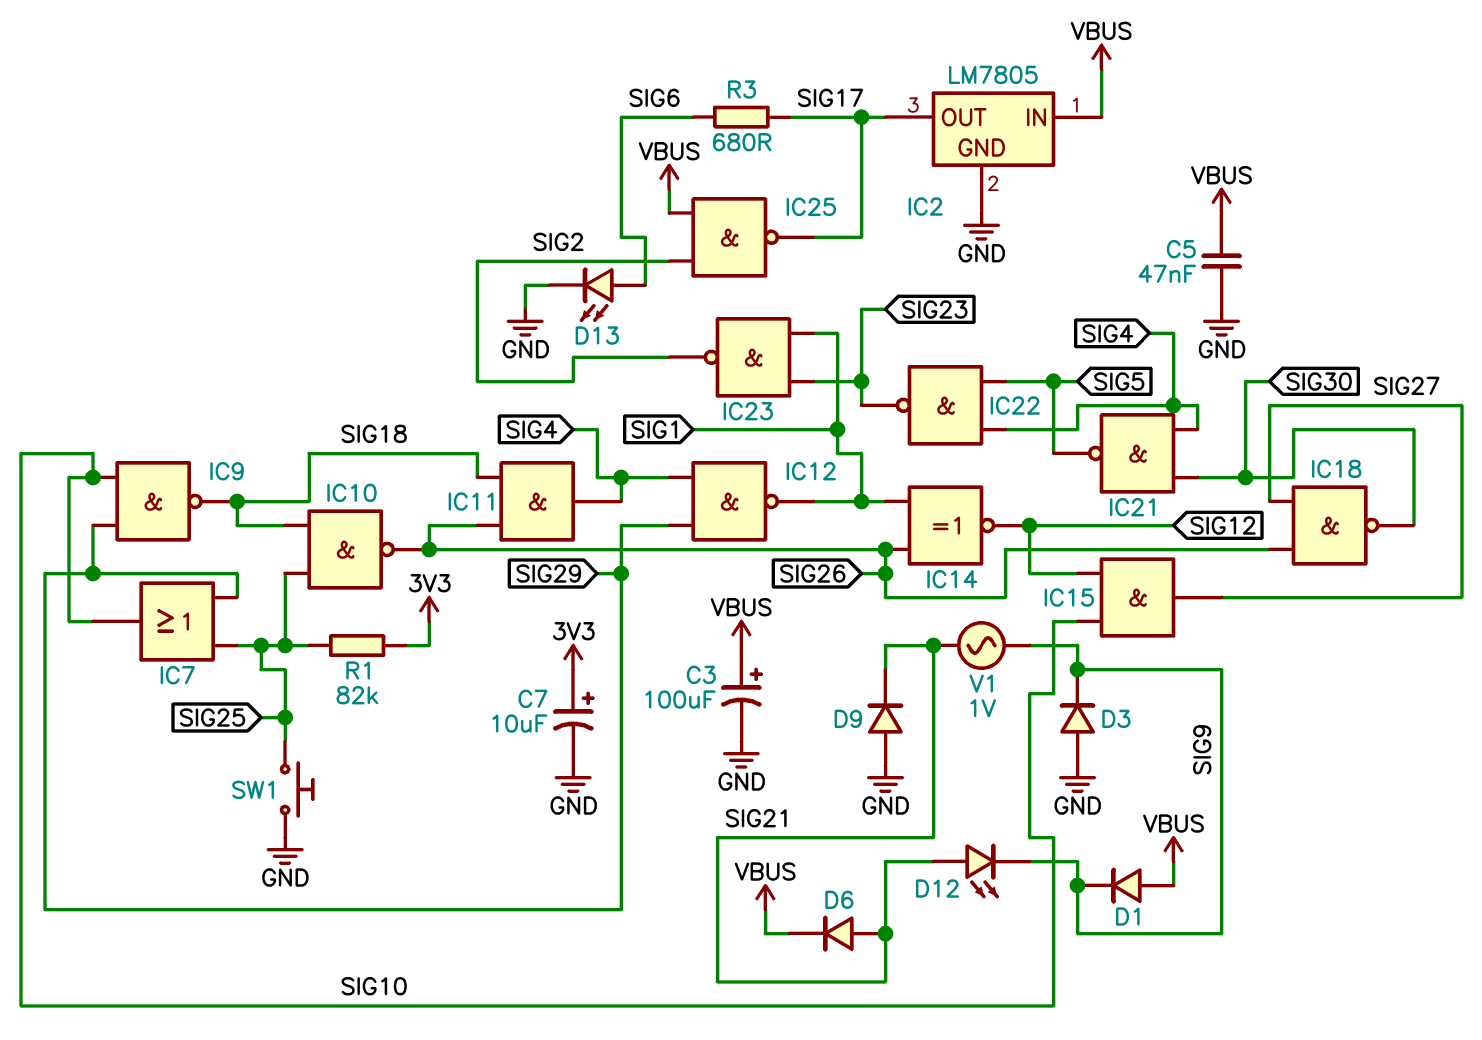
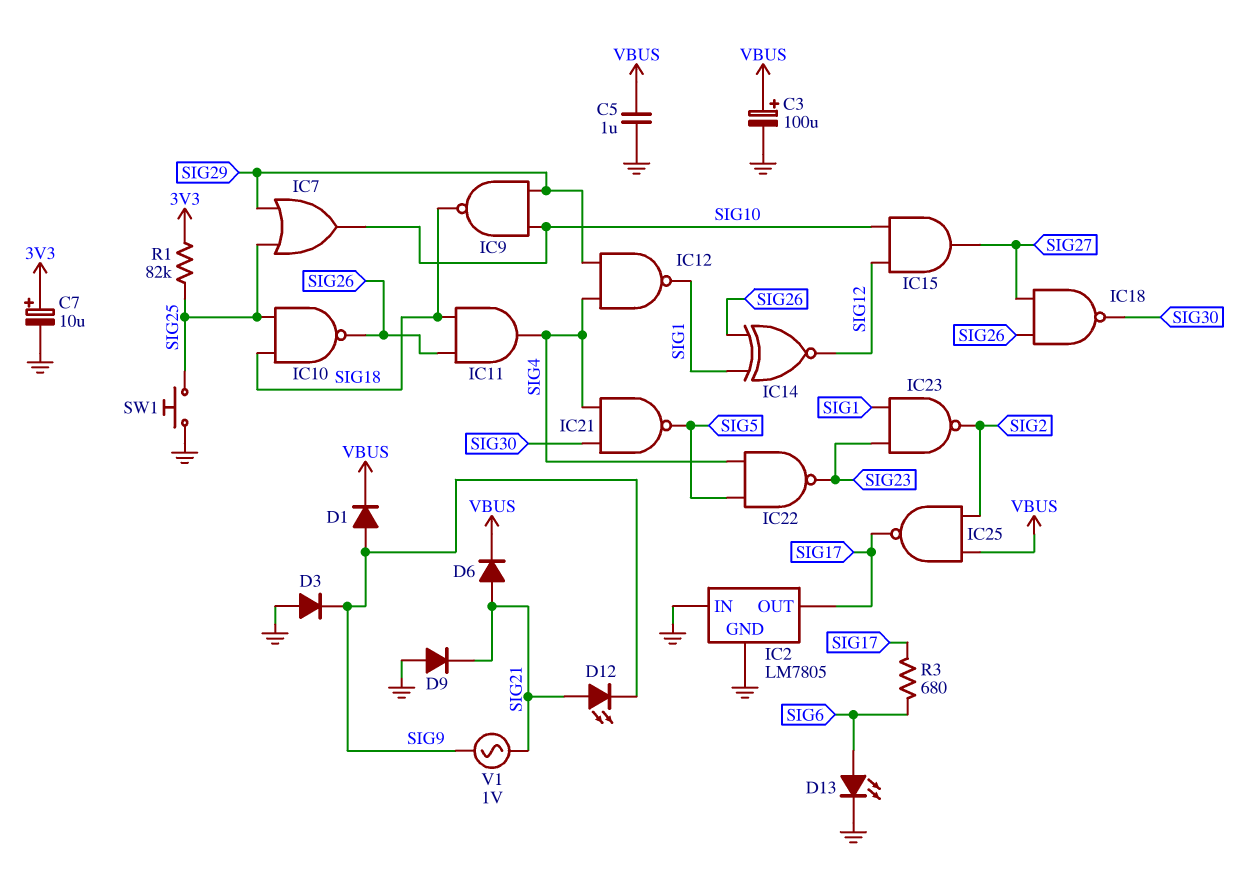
C5: 47nF (GND, VBUS) -> 1uF (GND, VBUS)
D1: diode (A VBUS, K SIG9) -> diode (A SIG9, K VBUS)
IC2 pin IN: VBUS -> GND

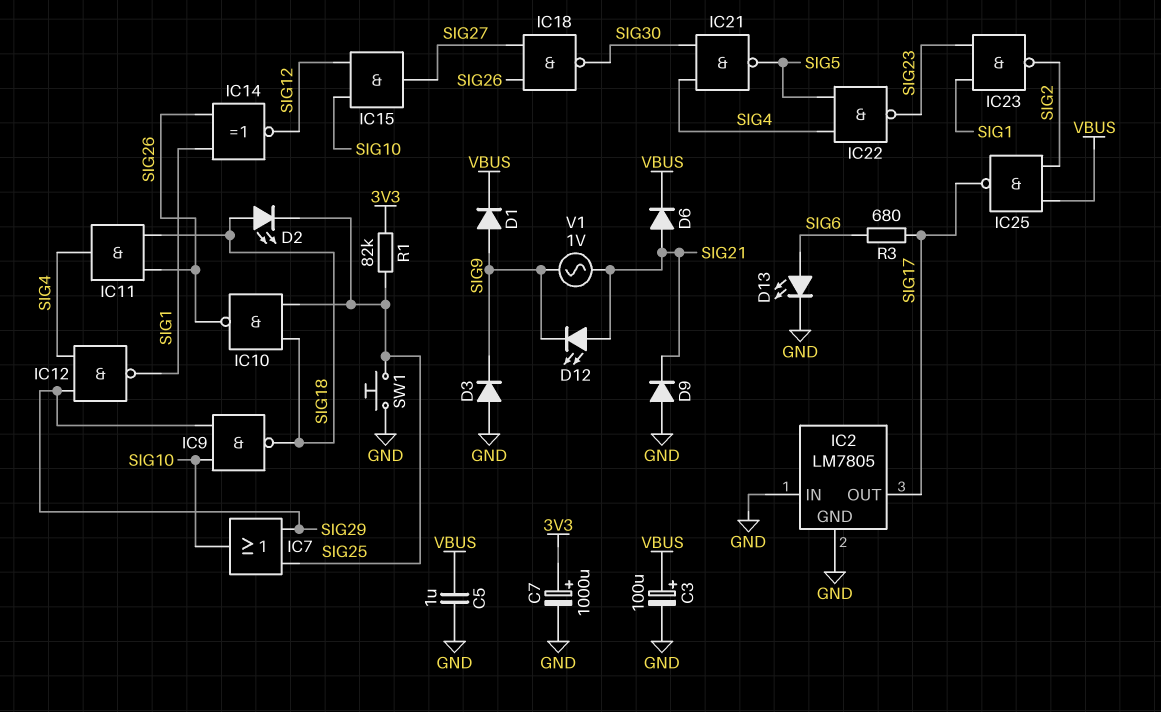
C7: 10uF (plus 3V3, minus GND) -> 1000uF (plus 3V3, minus GND)
D2: none -> LED (A SIG18, K SIG25)

